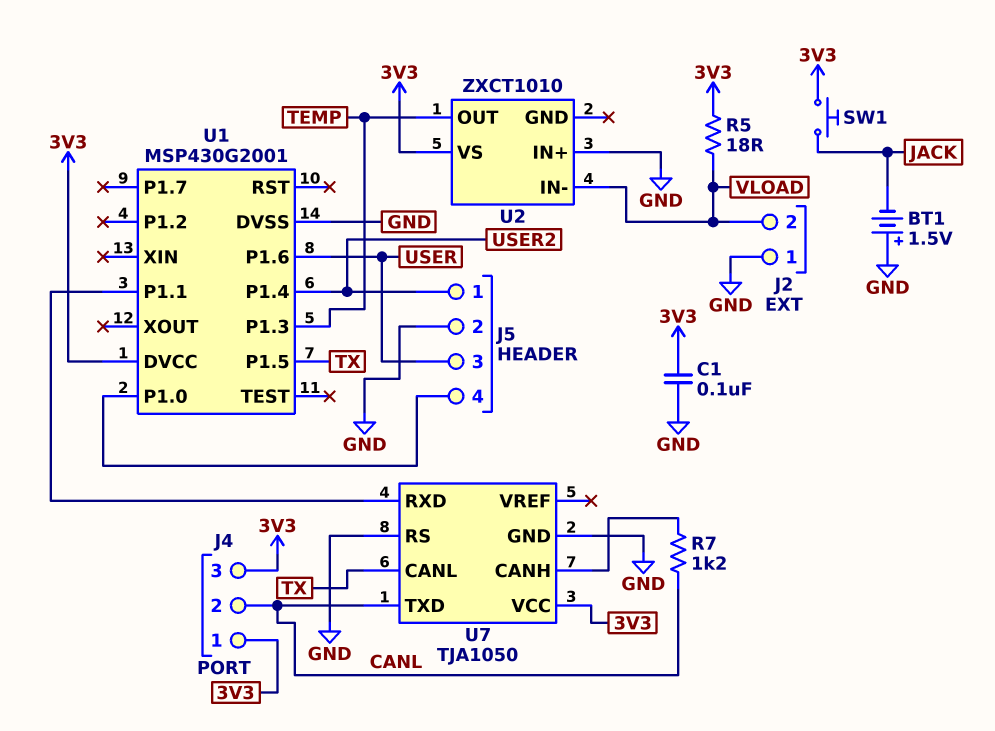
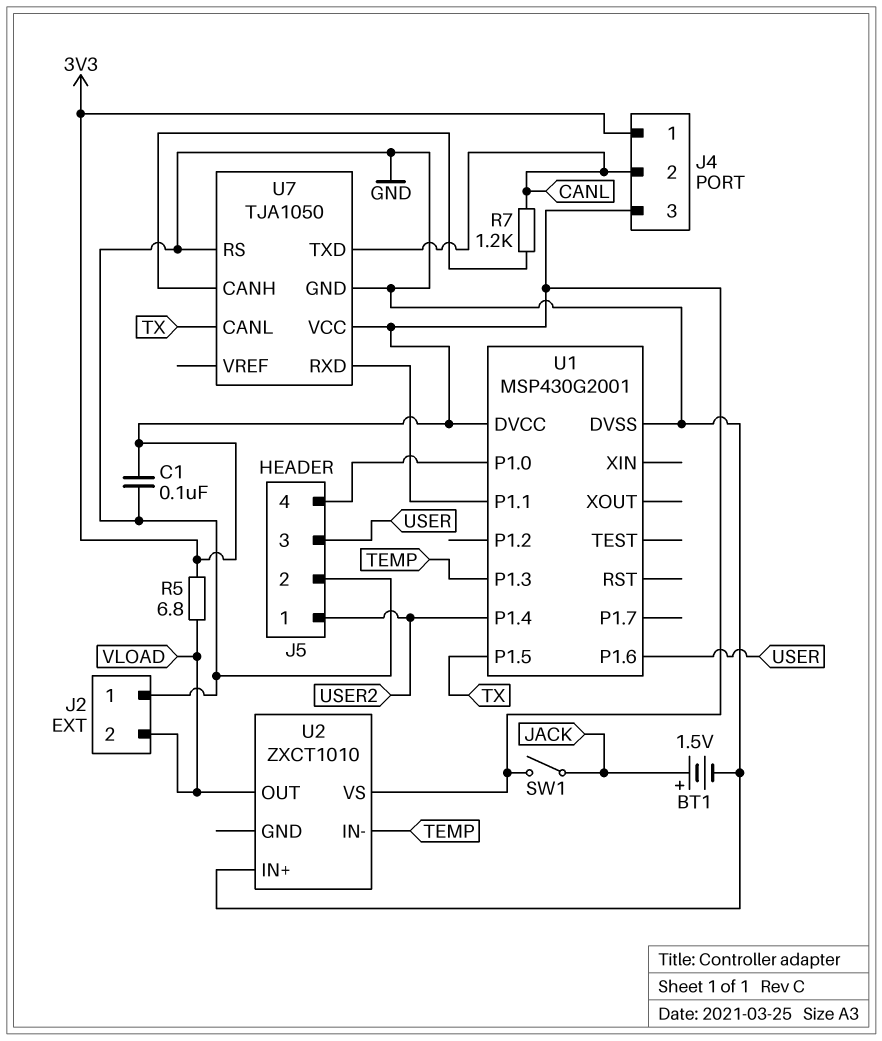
BT1: 1.5V (plus GND, minus JACK) -> 1.5V (plus JACK, minus GND)
R5: 18 (3V3, VLOAD) -> 6.8 (3V3, VLOAD)
SW1: button (3V3, JACK) -> switch (3V3, JACK)
U2 pin IN-: VLOAD -> TEMP
U2 pin OUT: TEMP -> VLOAD

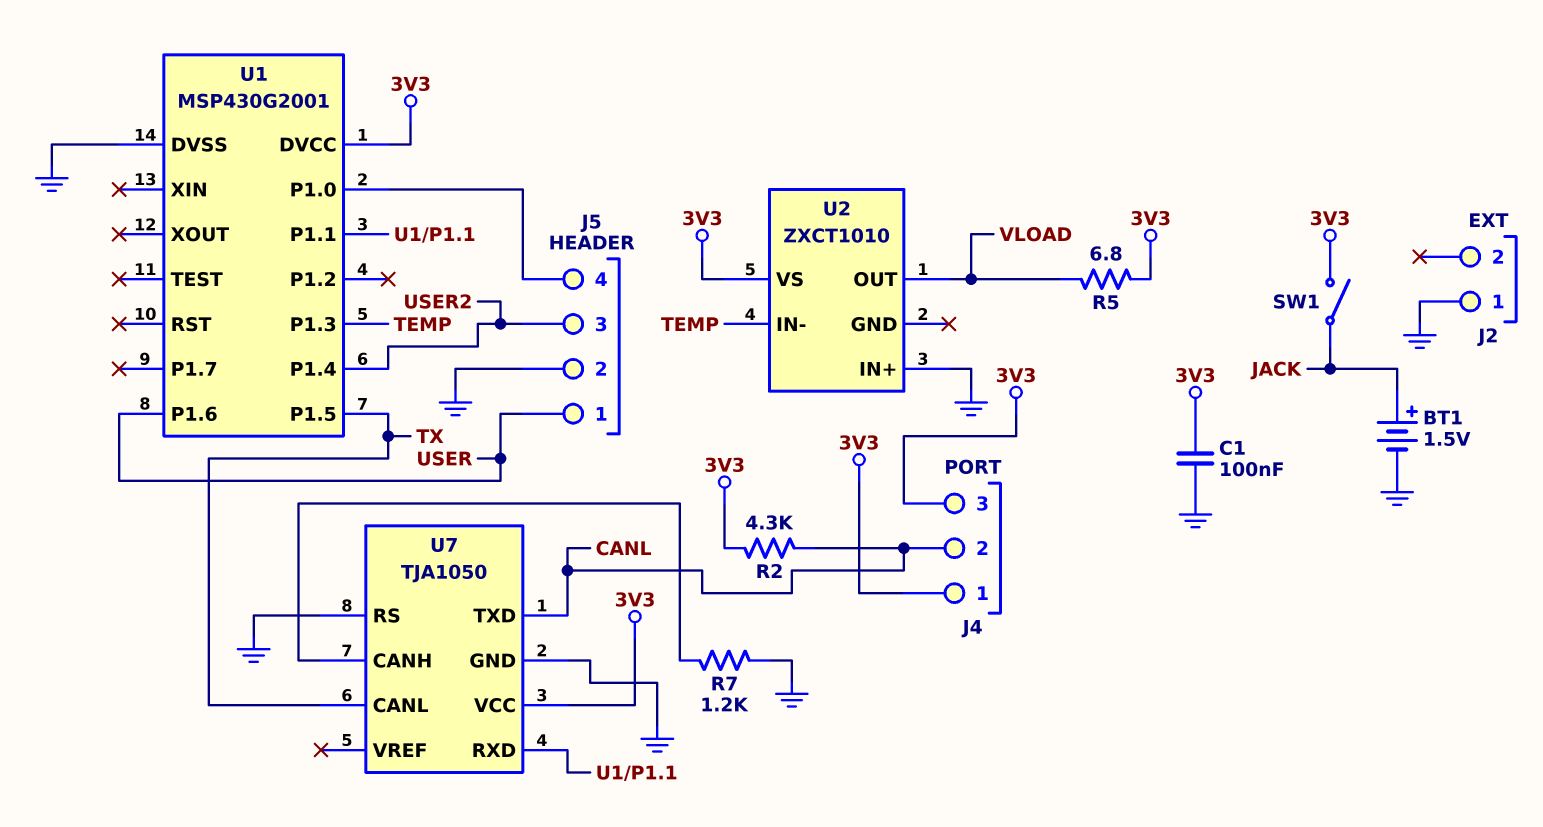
J2 pin 2: VLOAD -> none
J5 pin 1: USER2 -> USER
J5 pin 3: USER -> USER2
R2: none -> 4.3k (3V3, CANL)
R7: 1.2k (CANL, U7/CANH) -> 1.2k (GND, U7/CANH)

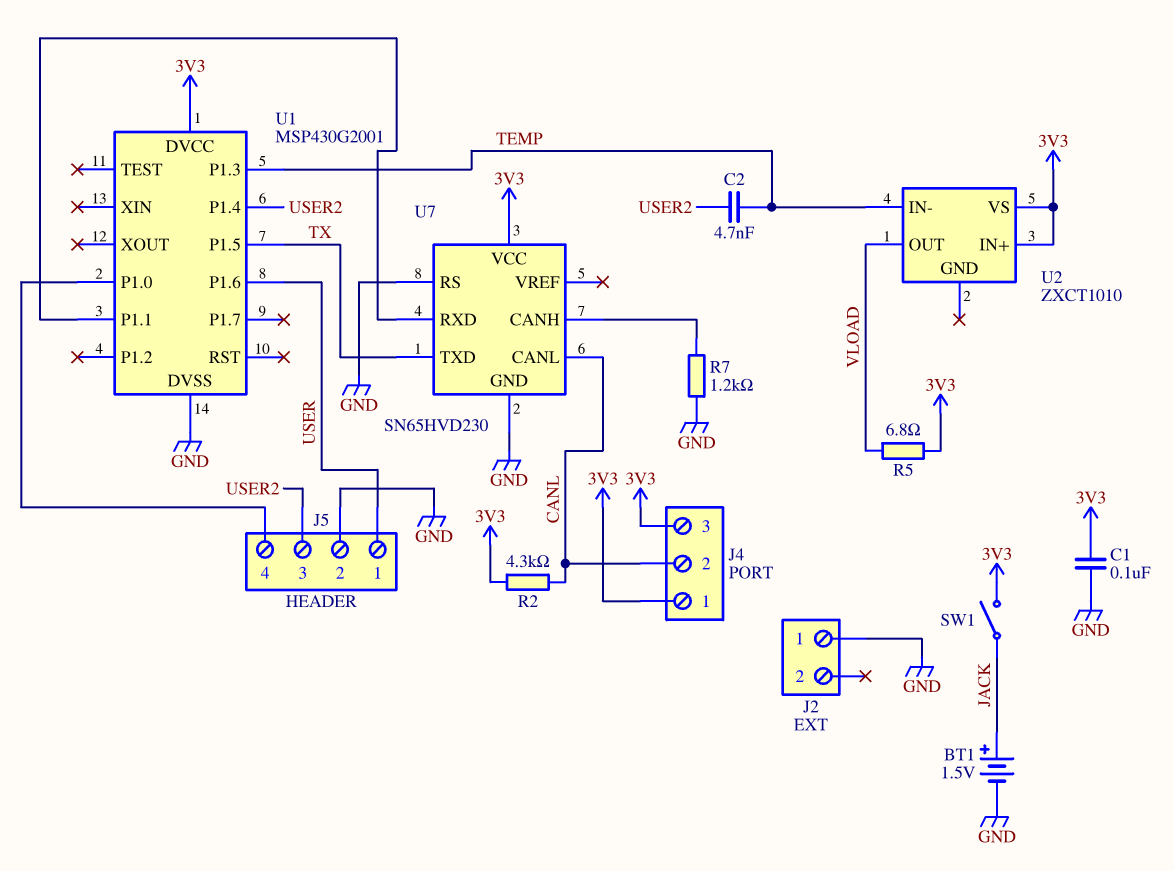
C2: none -> 4.7nF (TEMP, USER2)
U2 pin IN+: GND -> 3V3
U7: TJA1050 -> SN65HVD230
U7 pin CANL: TX -> CANL
U7 pin TXD: CANL -> TX

